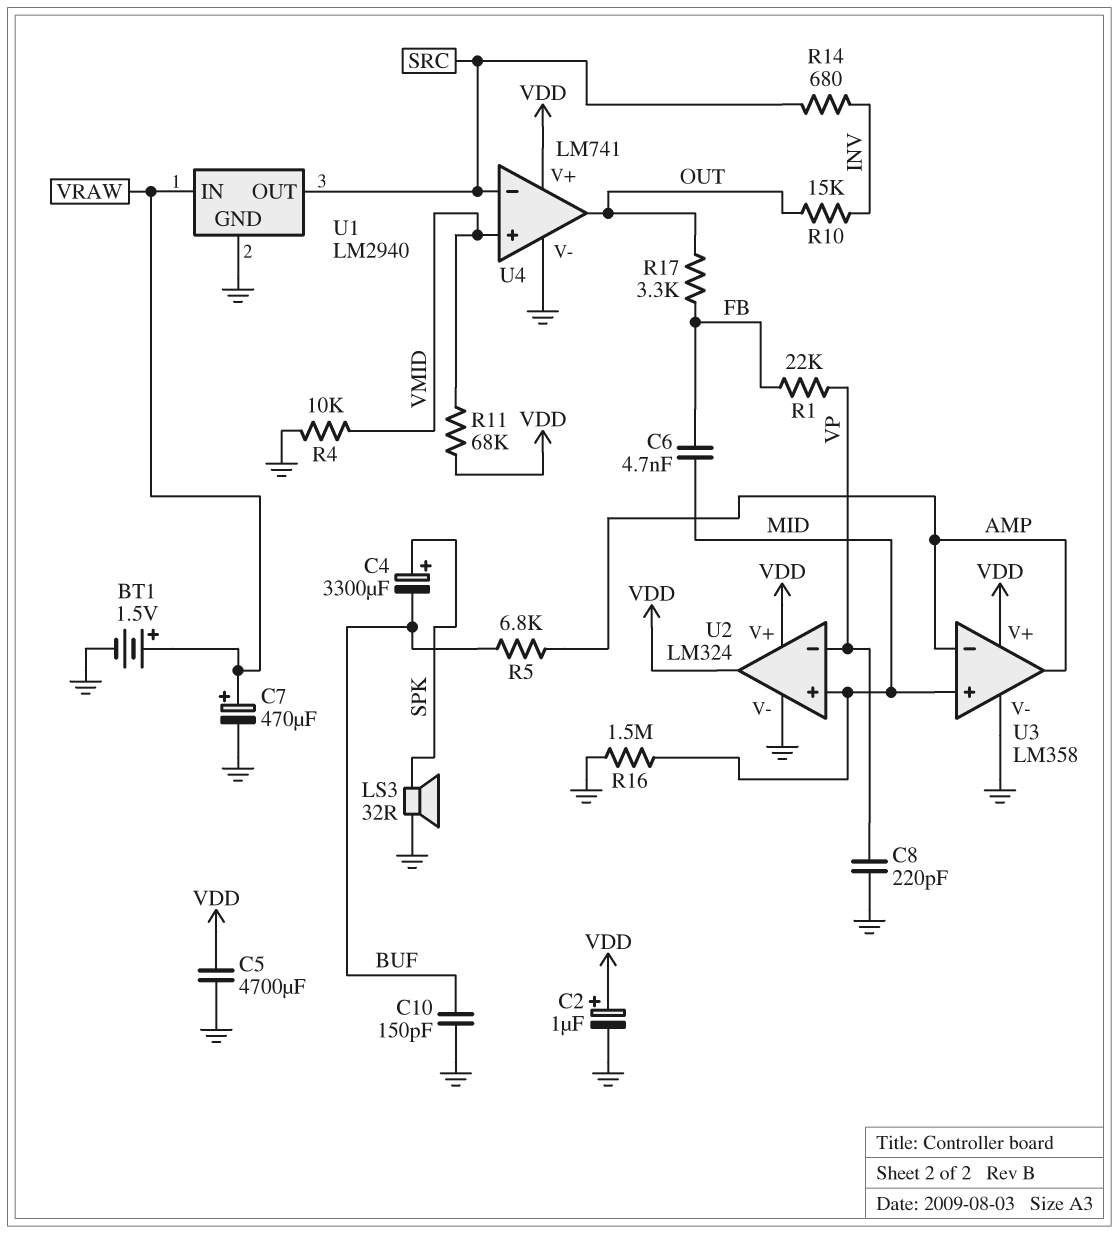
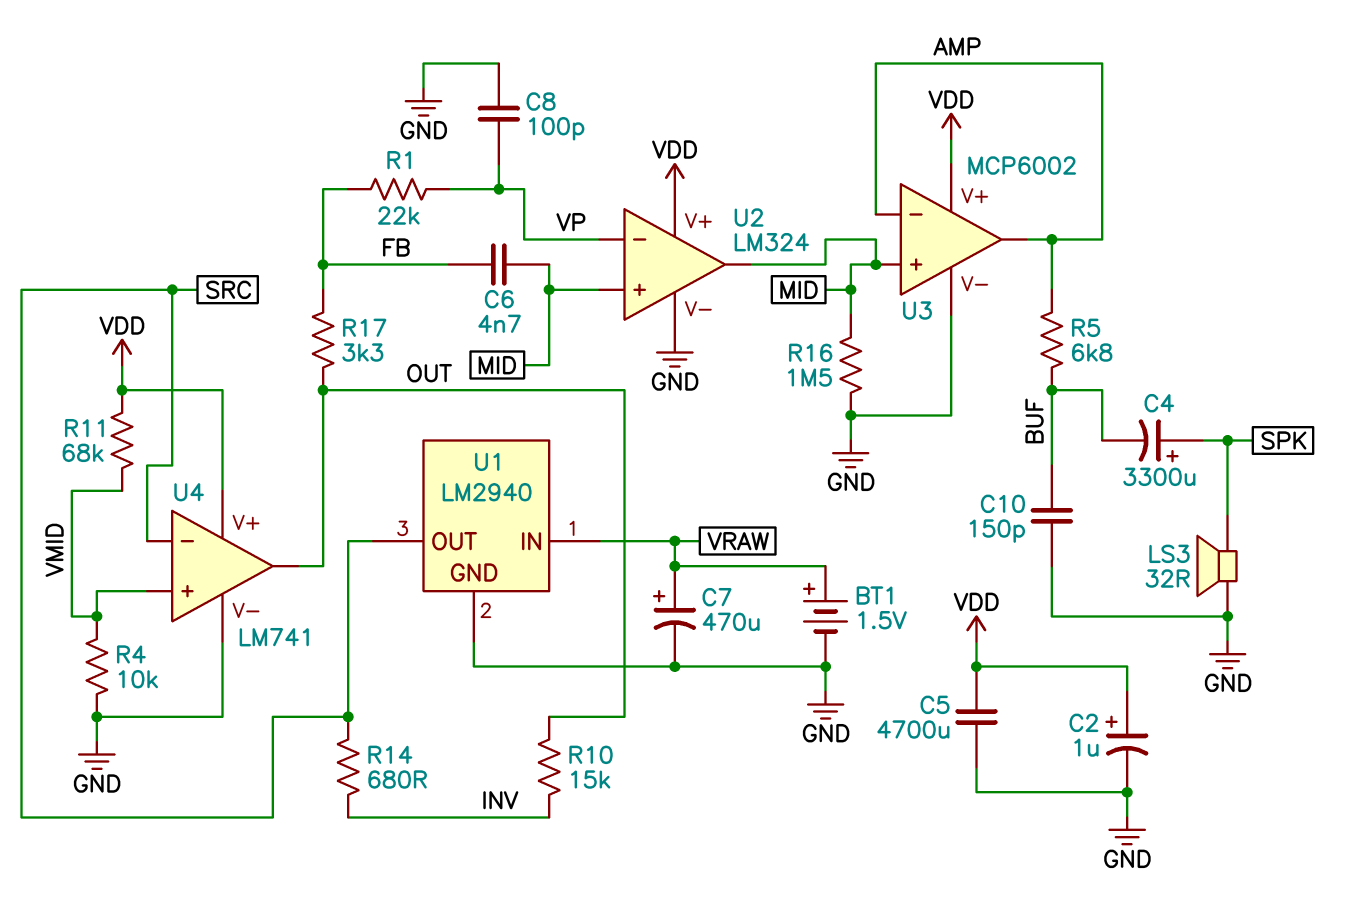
C8: 220pF (GND, VP) -> 100pF (GND, VP)
U2 pin out: VDD -> MID
U3: LM358 -> MCP6002

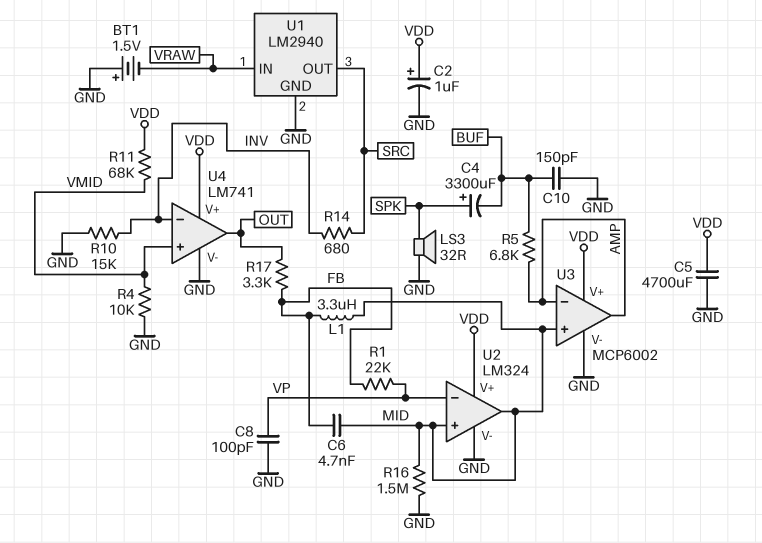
BT1: 1.5V (plus VRAW, minus GND) -> 1.5V (plus GND, minus VRAW)
C7: 470uF (plus VRAW, minus GND) -> none
L1: none -> 3.3uH (FB, MID)
R10: 15k (INV, OUT) -> 15k (GND, INV)
U4 pin in-: SRC -> INV

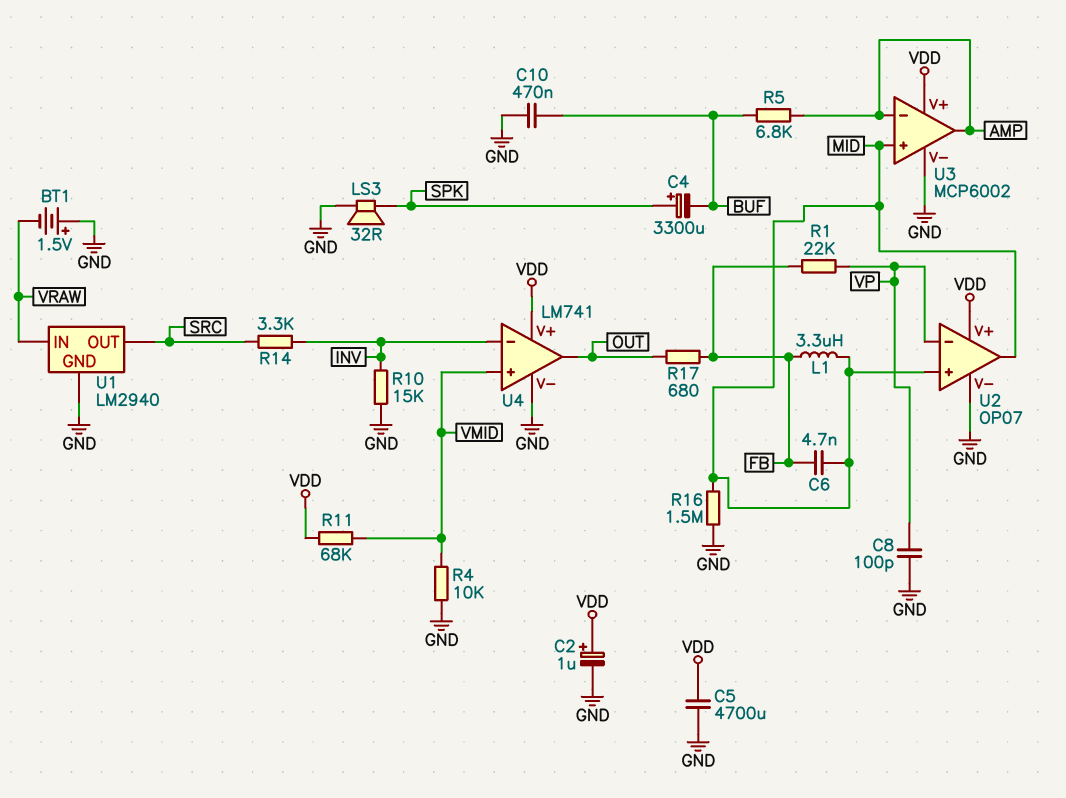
C10: 150pF (BUF, GND) -> 470nF (BUF, GND)
R14: 680 (INV, SRC) -> 3.3k (INV, SRC)
R17: 3.3k (FB, OUT) -> 680 (FB, OUT)
U2: LM324 -> OP07

